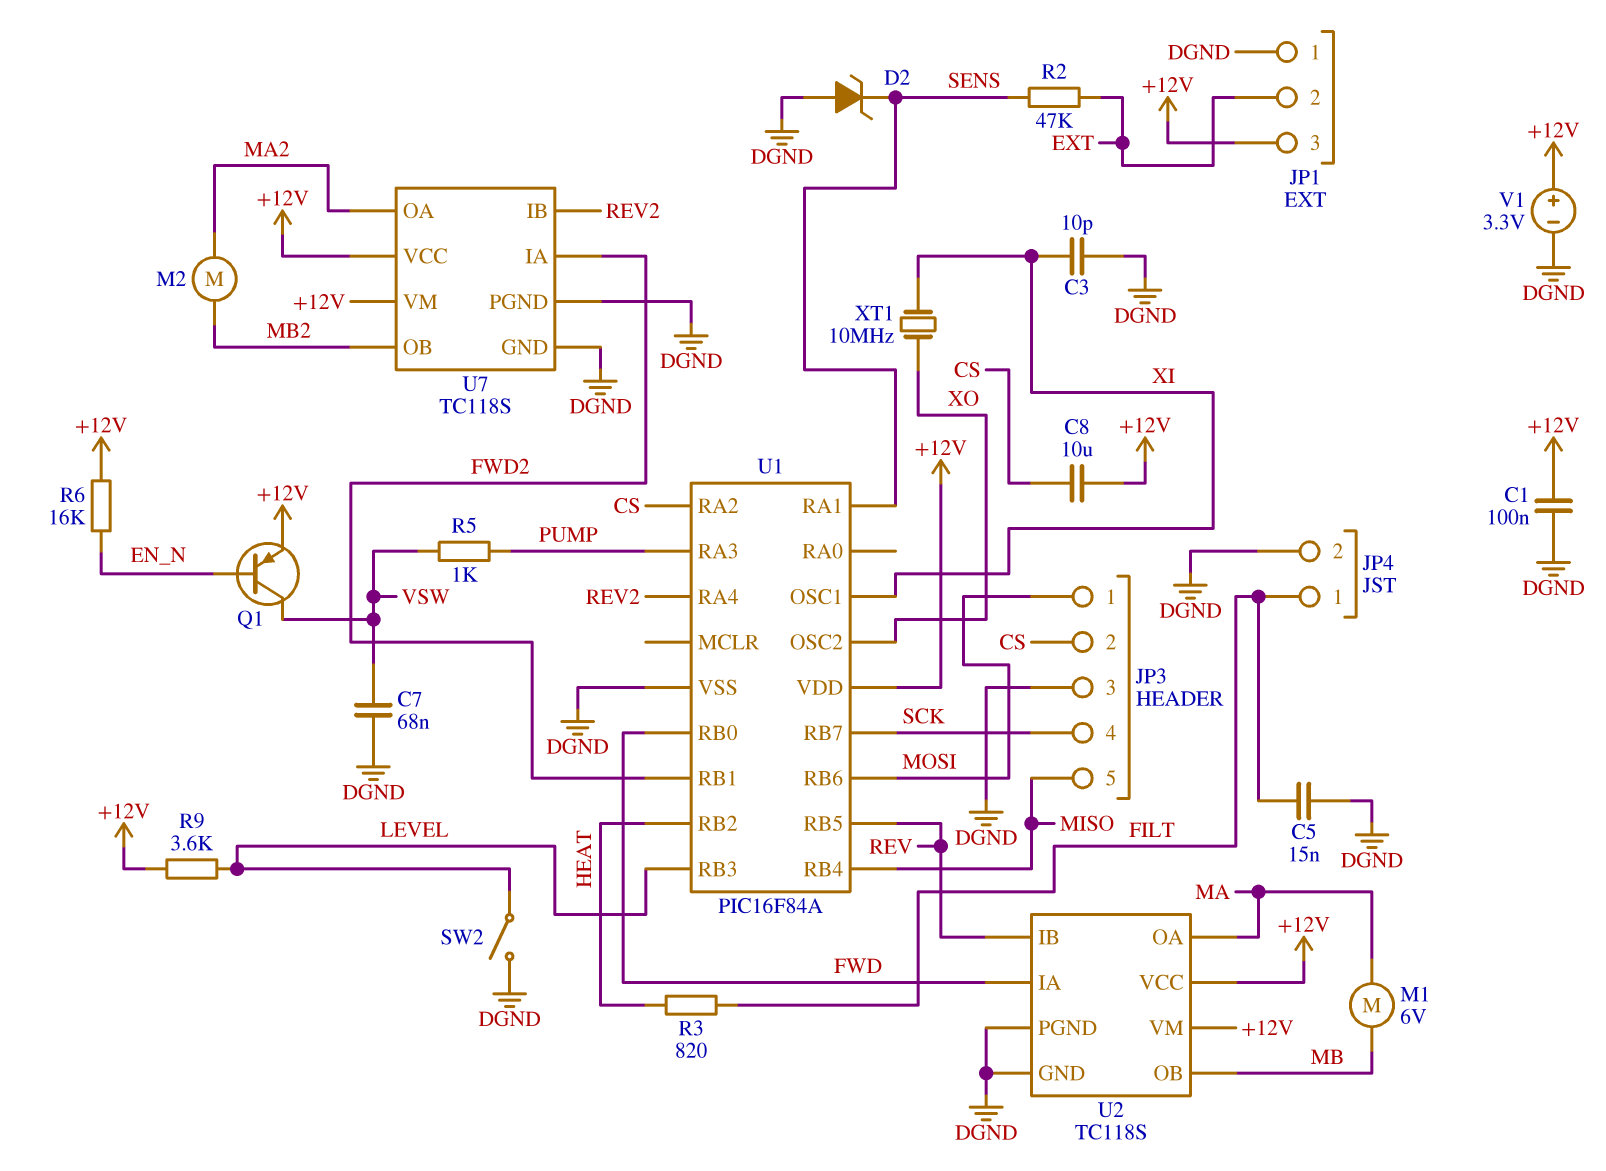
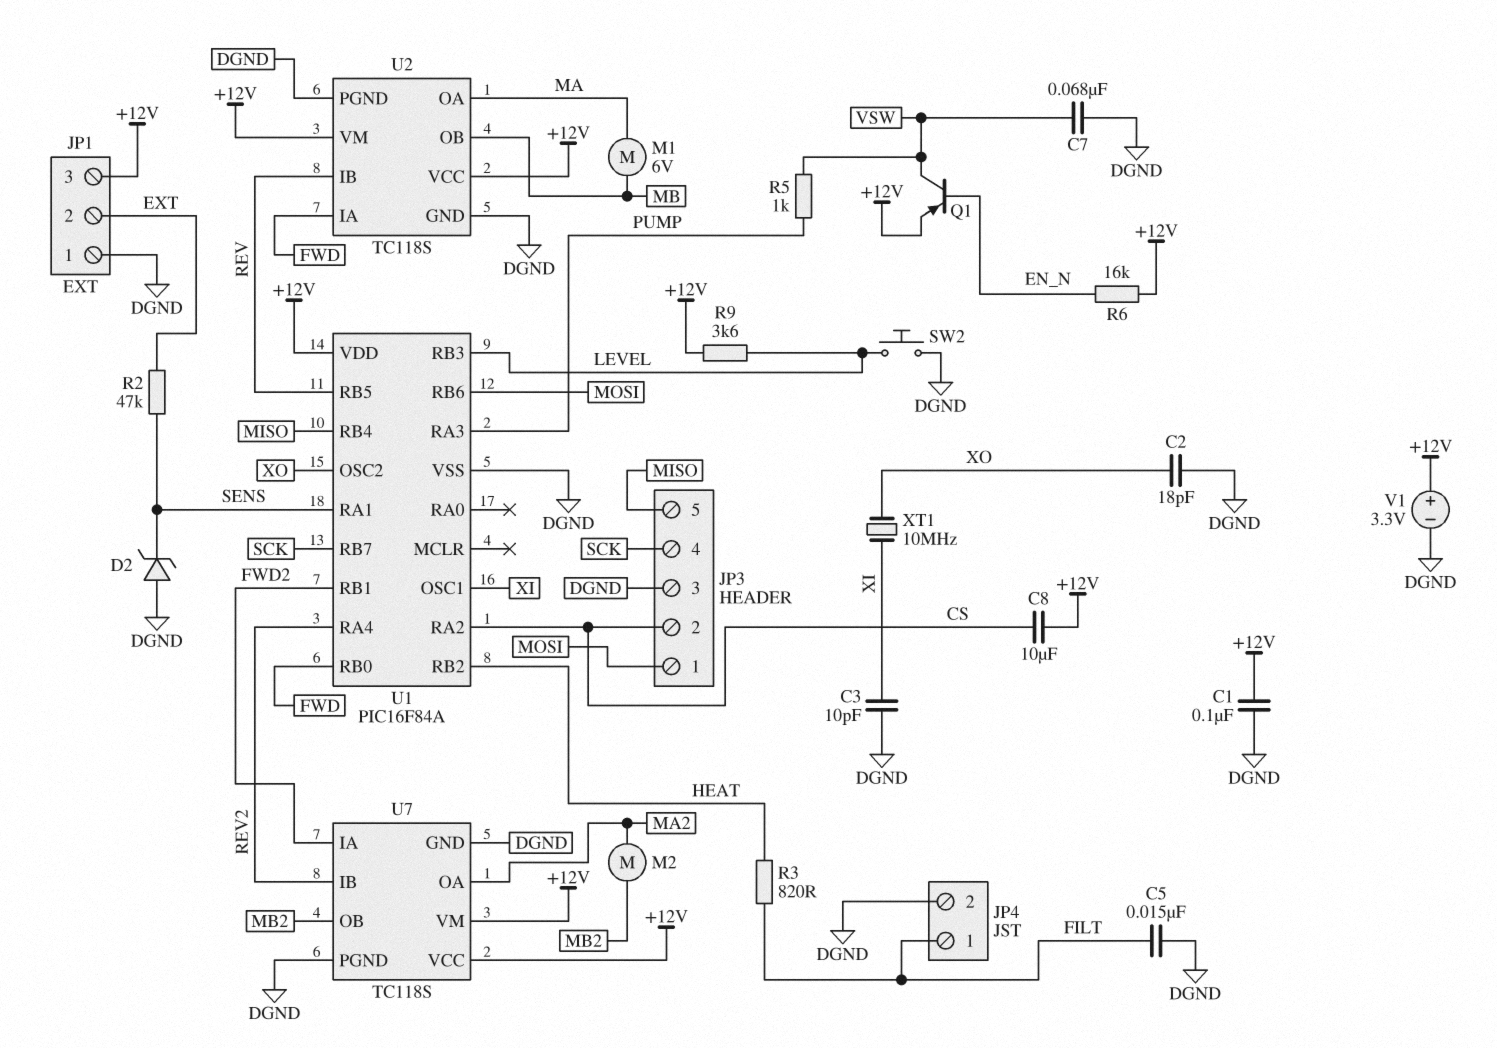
C2: none -> 18pF (DGND, XO)
SW2: switch (DGND, LEVEL) -> button (DGND, LEVEL)

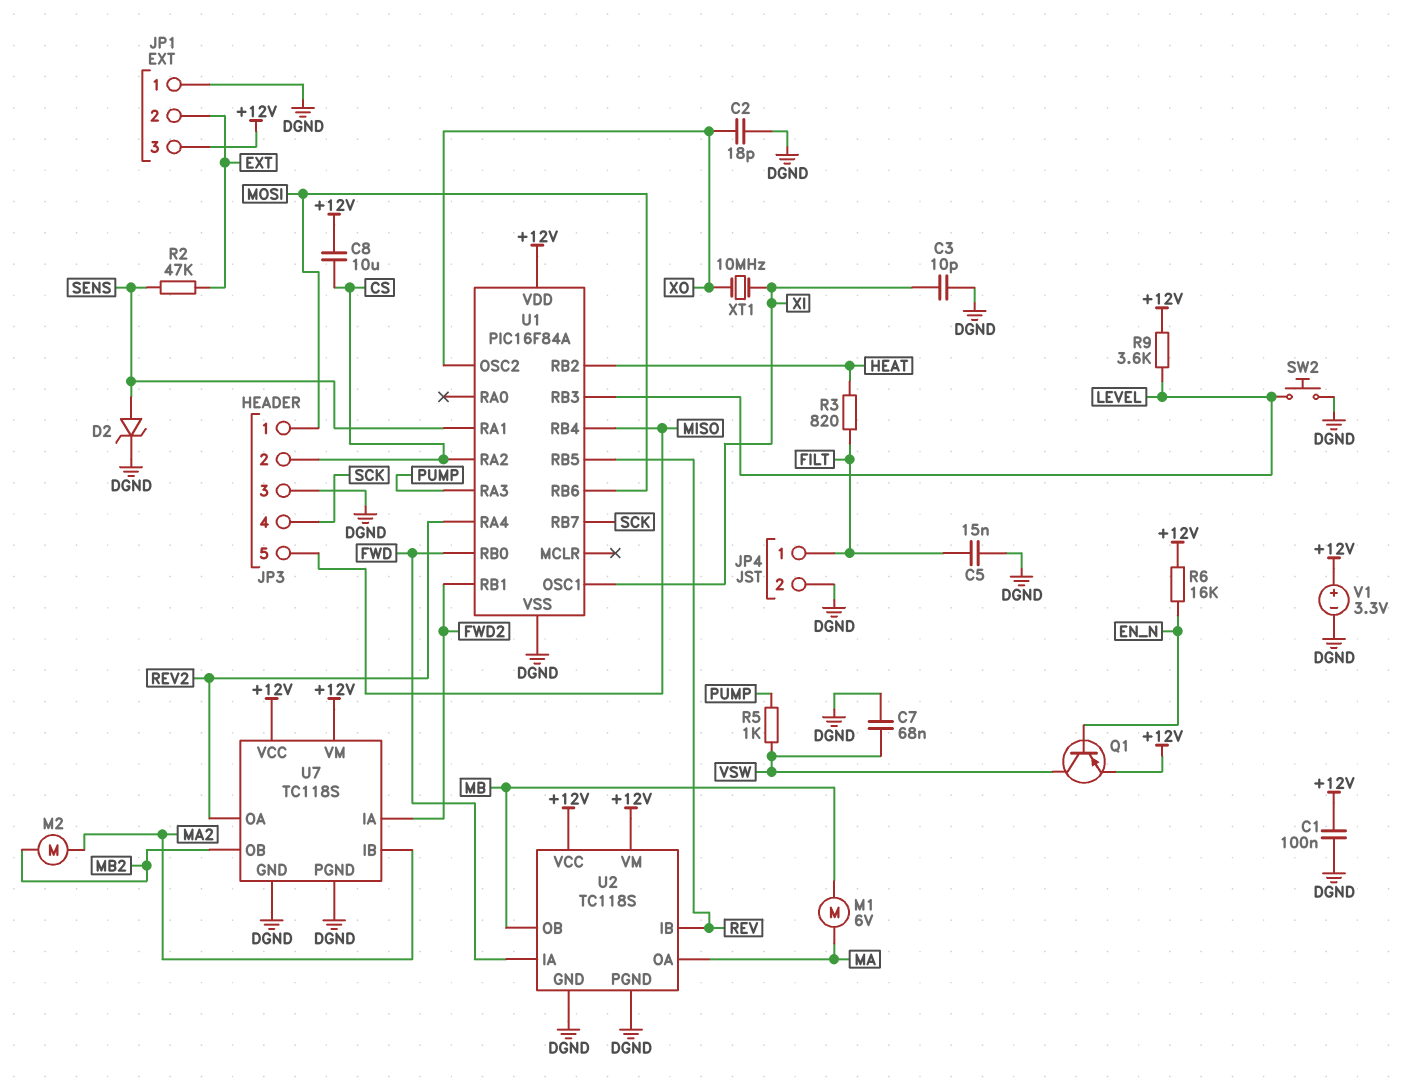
D2: zener (A DGND, K SENS) -> zener (A SENS, K DGND)
U7 pin IB: REV2 -> MA2
U7 pin OA: MA2 -> REV2

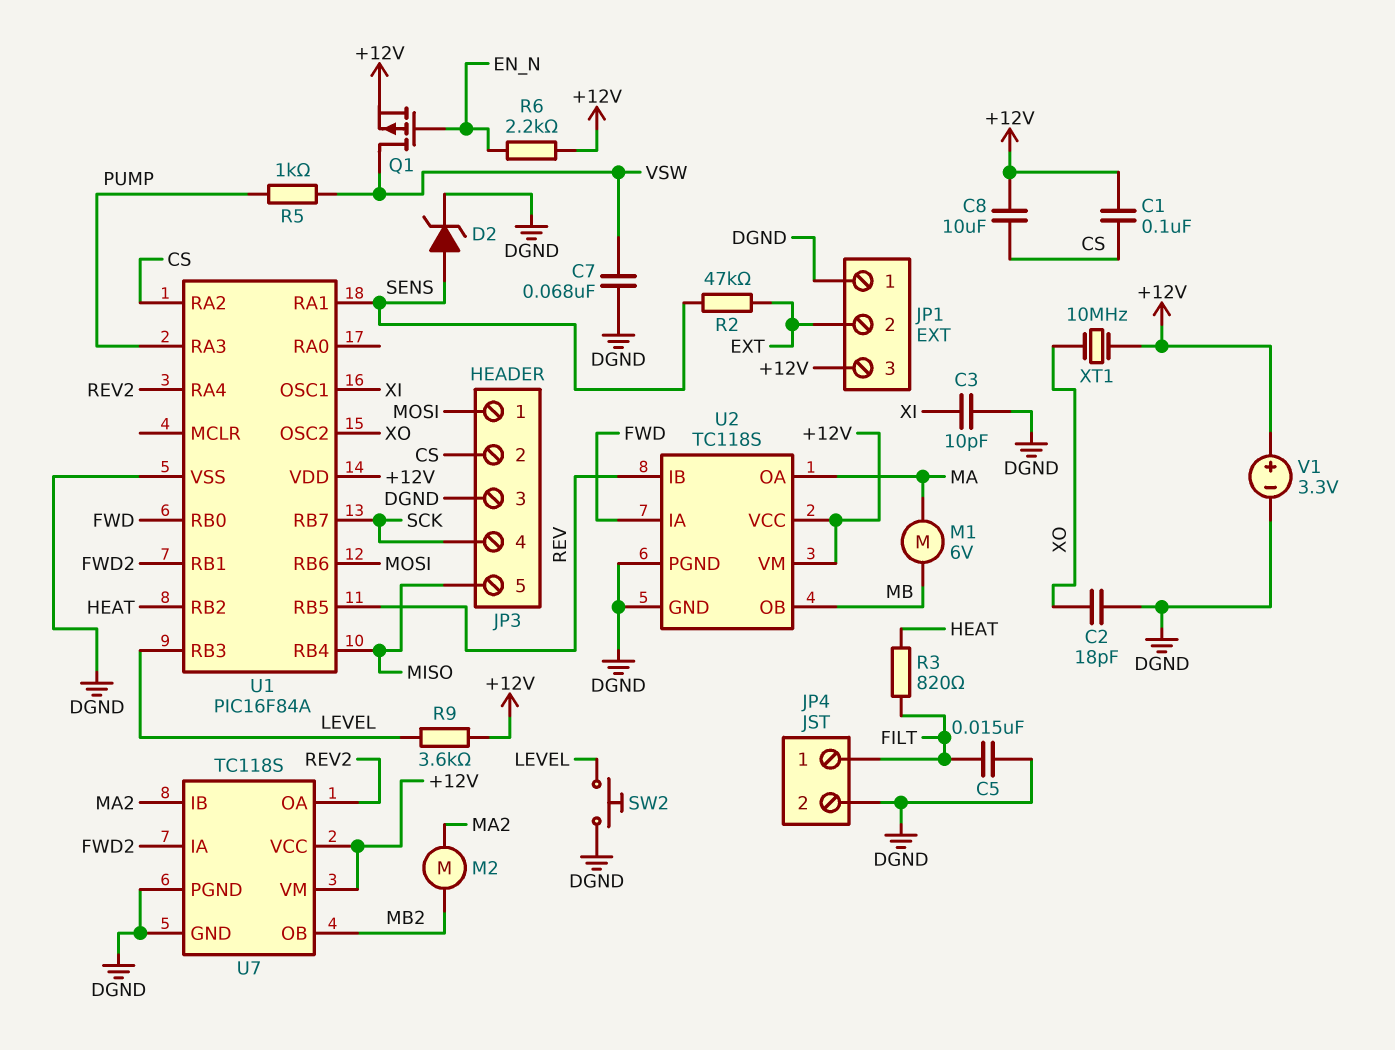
C1: 100nF (+12V, DGND) -> 100nF (+12V, CS)
Q1: PNP (B EN_N, C VSW, E +12V) -> PMOS (G EN_N, D VSW, S +12V)
R6: 16k (+12V, EN_N) -> 2.2k (+12V, EN_N)
XT1: 10MHz (XI, XO) -> 10MHz (+12V, XO)

